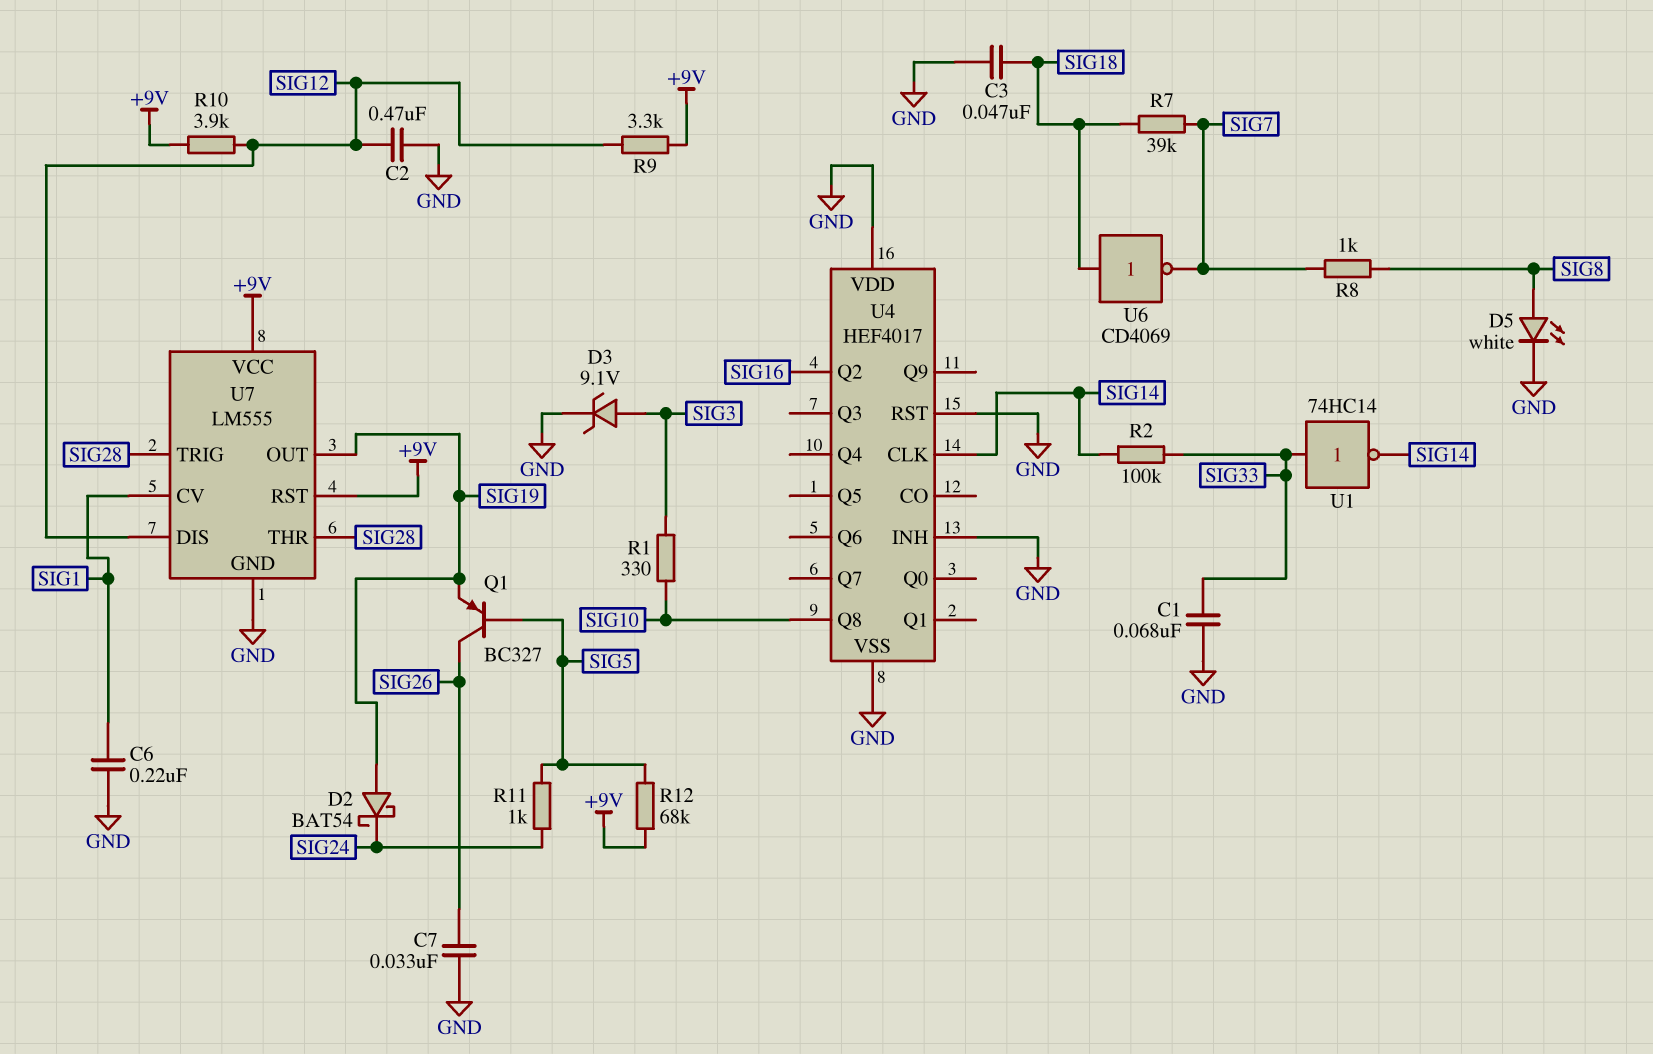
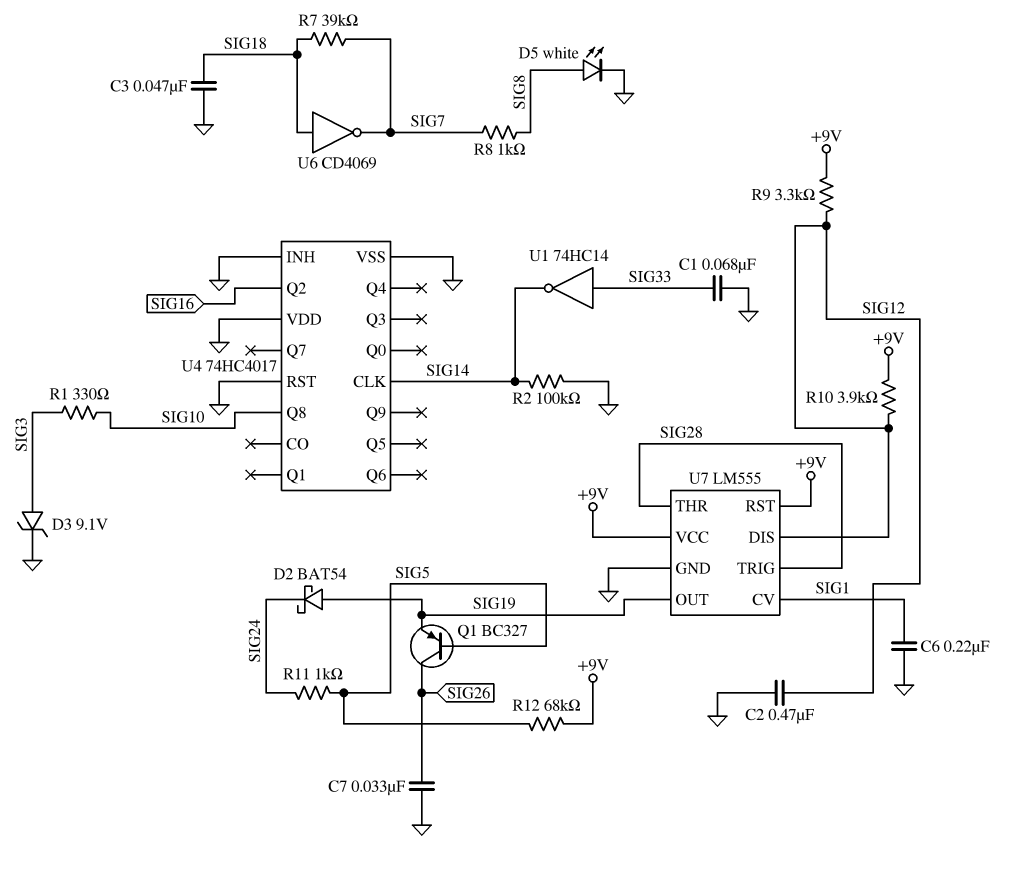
R2: 100k (SIG14, SIG33) -> 100k (GND, SIG14)
U4: HEF4017 -> 74HC4017

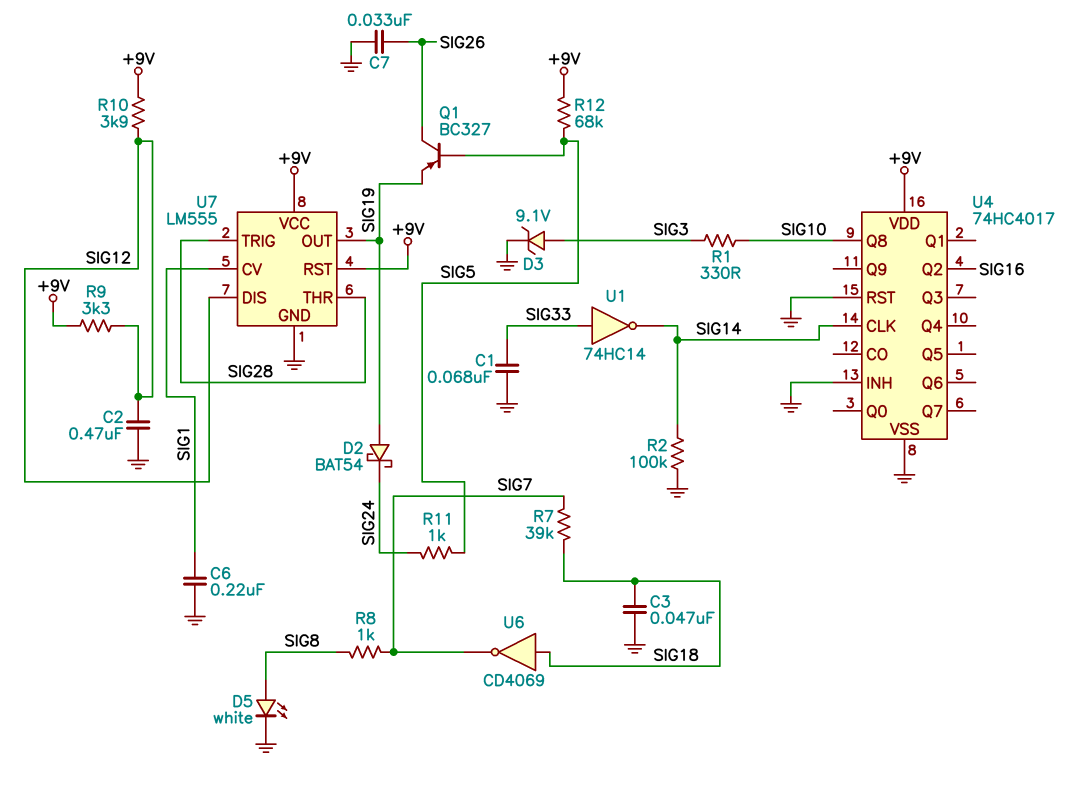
U4 pin VDD: GND -> +9V

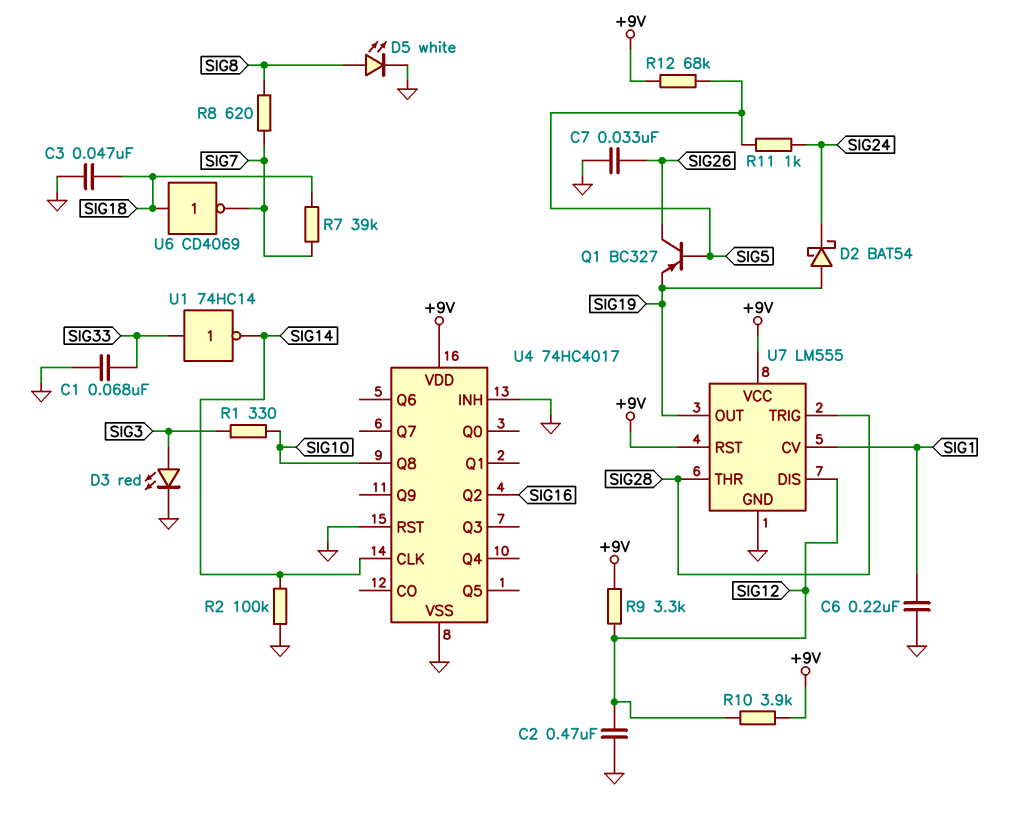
D3: zener 9.1V (A SIG3, K GND) -> LED red (A SIG3, K GND)
R8: 1k (SIG7, SIG8) -> 620 (SIG7, SIG8)

